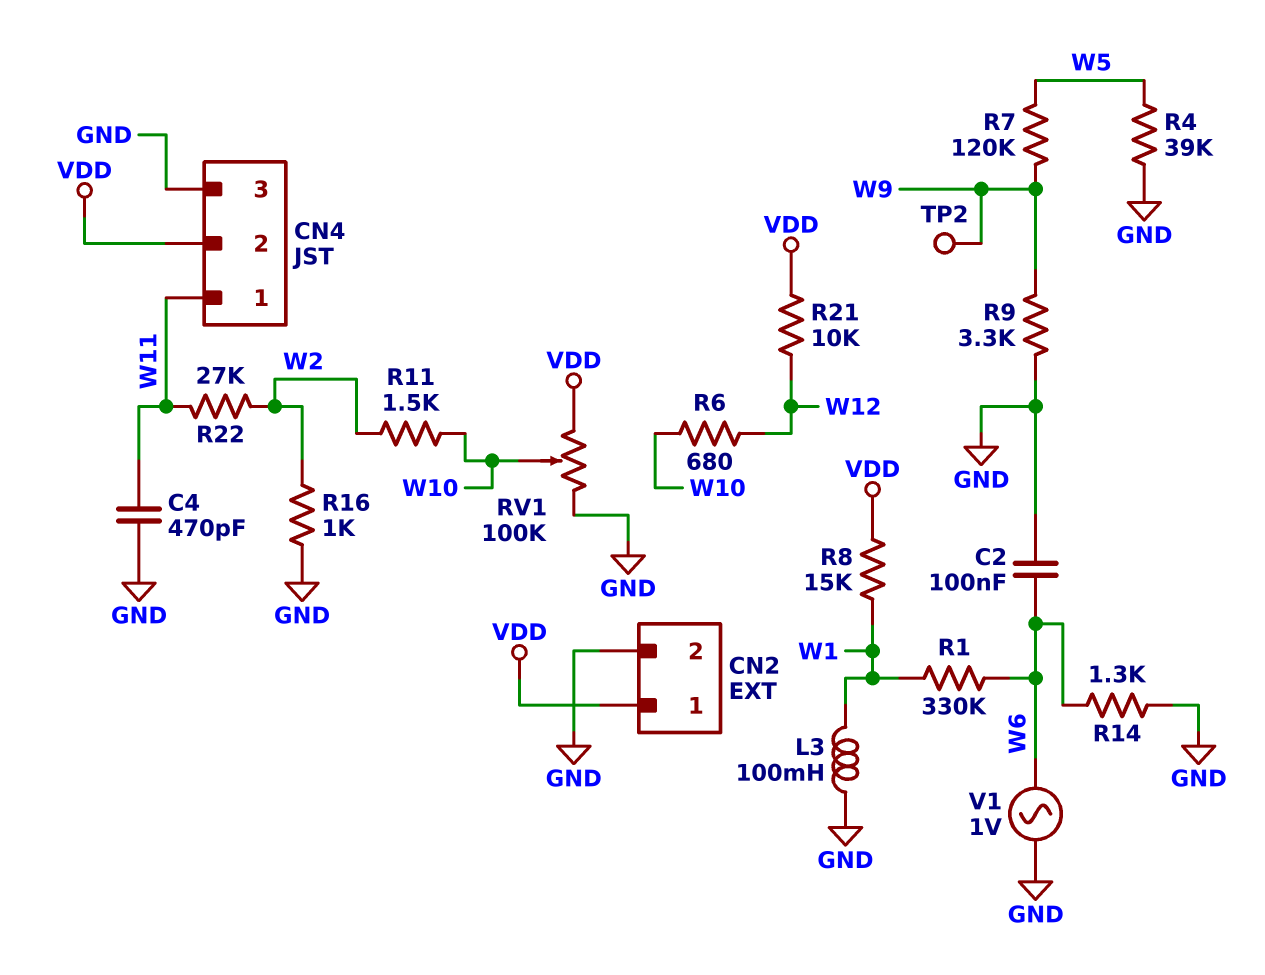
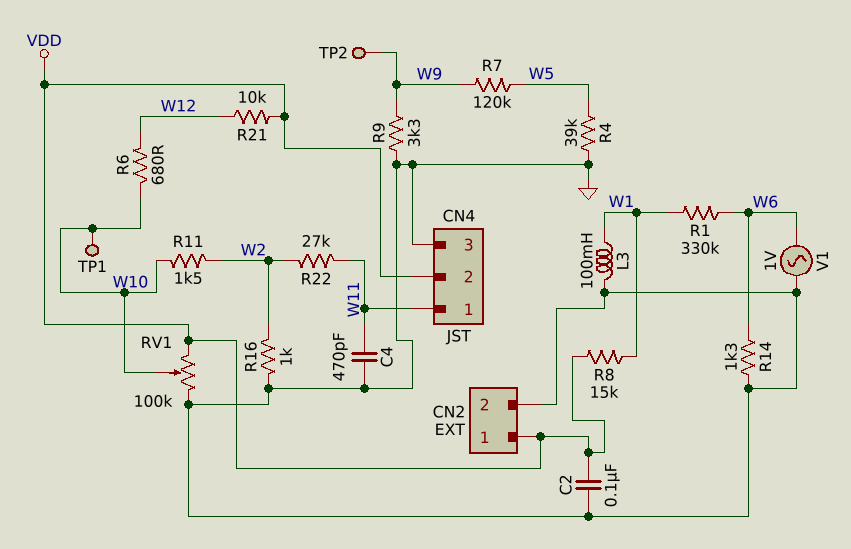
C2: 100nF (GND, W6) -> 100nF (GND, VDD)
TP1: none -> test point (W10)

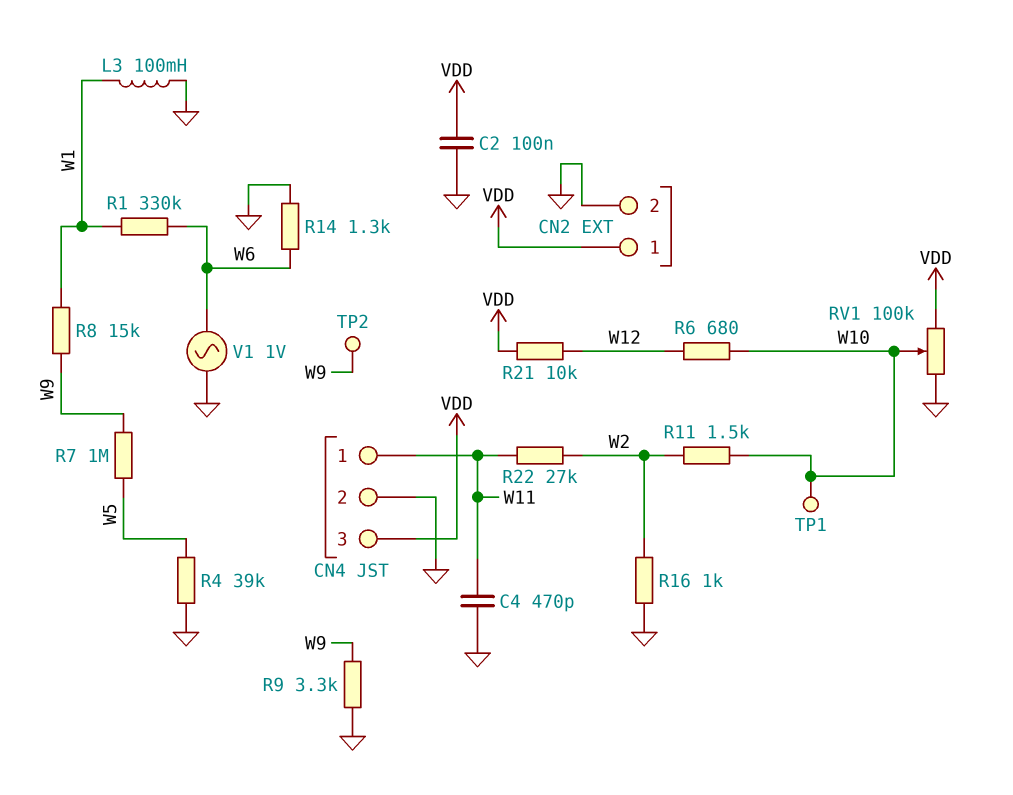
CN4 pin 2: VDD -> GND
CN4 pin 3: GND -> VDD
R7: 120k (W5, W9) -> 1M (W5, W9)
R8: 15k (VDD, W1) -> 15k (W1, W9)

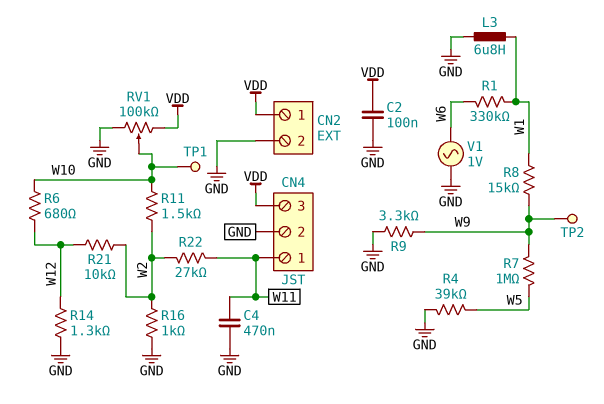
C4: 470pF (GND, W11) -> 470nF (GND, W11)
L3: 100mH (GND, W1) -> 6.8uH (GND, W1)
R14: 1.3k (GND, W6) -> 1.3k (GND, W12)
R21: 10k (VDD, W12) -> 10k (W2, W12)

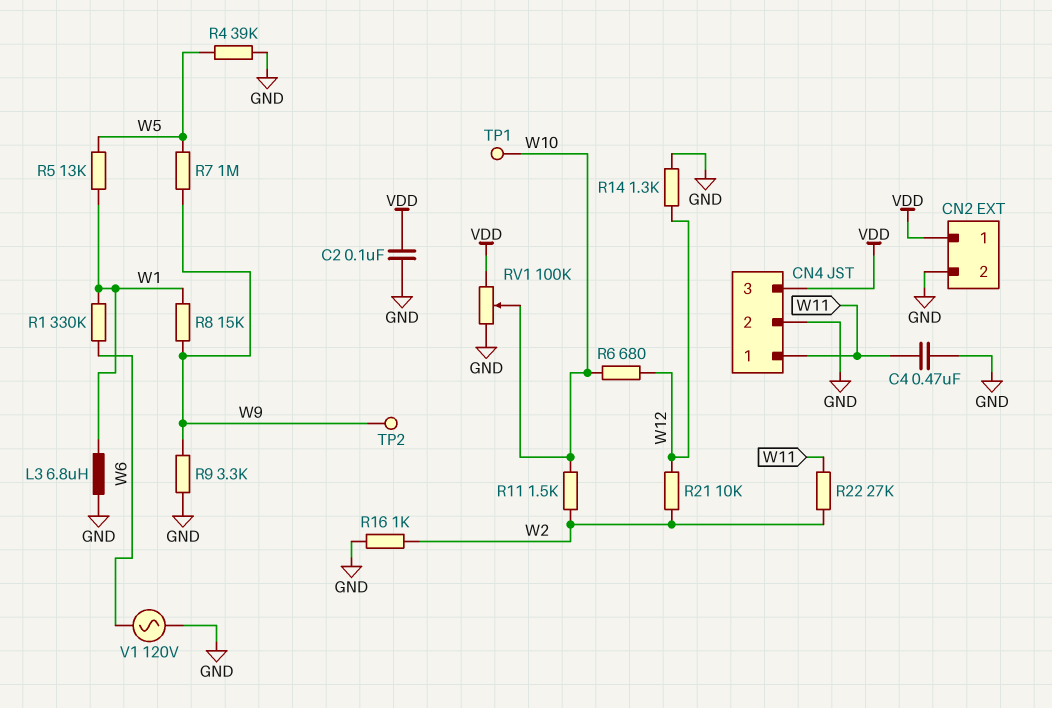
R5: none -> 13k (W1, W5)
V1: AC 1V (GND, W6) -> AC 120V (GND, W6)

